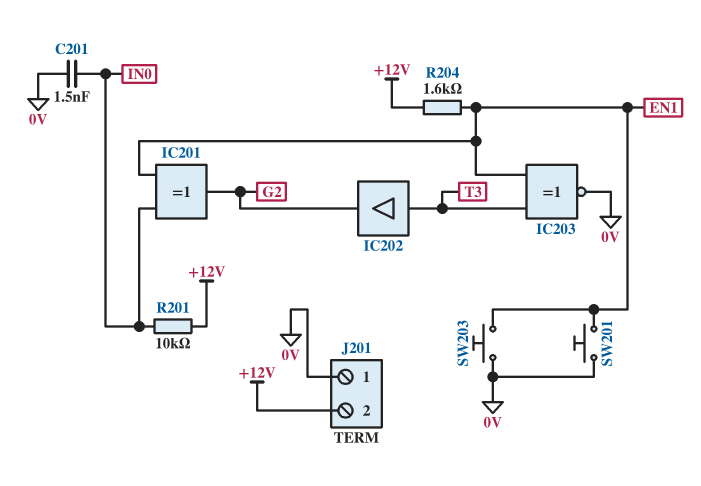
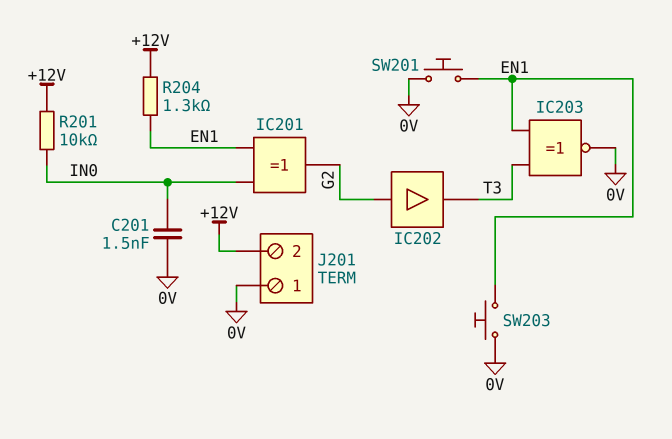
IC202: buffer (in T3, out G2) -> buffer (in G2, out T3)
R204: 1.6k (+12V, EN1) -> 1.3k (+12V, EN1)

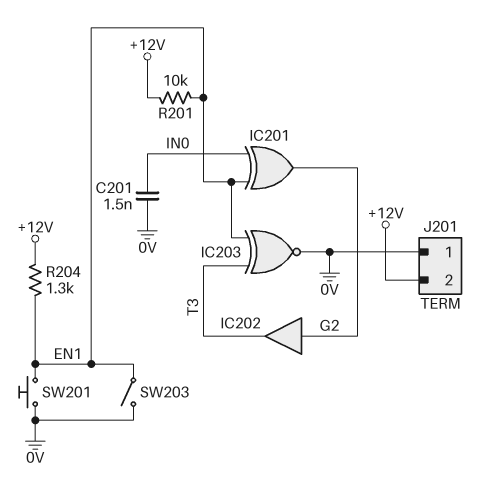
R201: 10k (+12V, IN0) -> 10k (+12V, EN1)
SW203: button (0V, EN1) -> switch (0V, EN1)

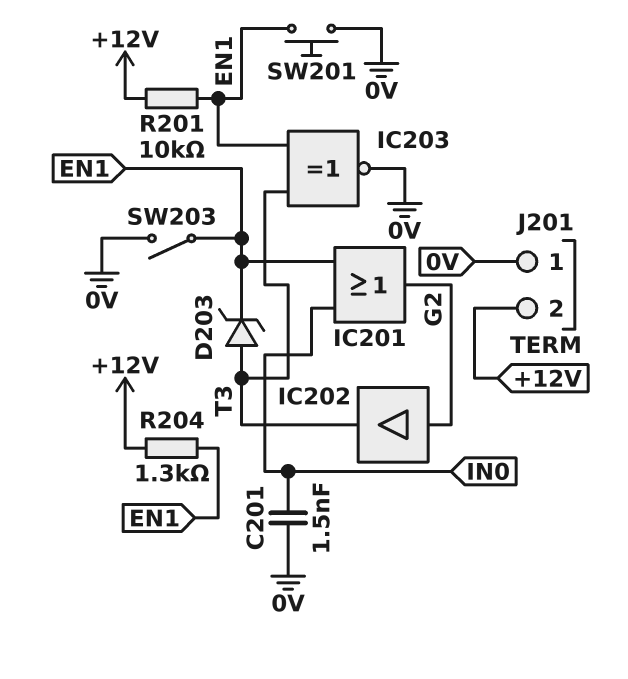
D203: none -> zener (A T3, K EN1)
IC201: XOR (in EN1, in IN0, out G2) -> OR (in EN1, in IN0, out G2)

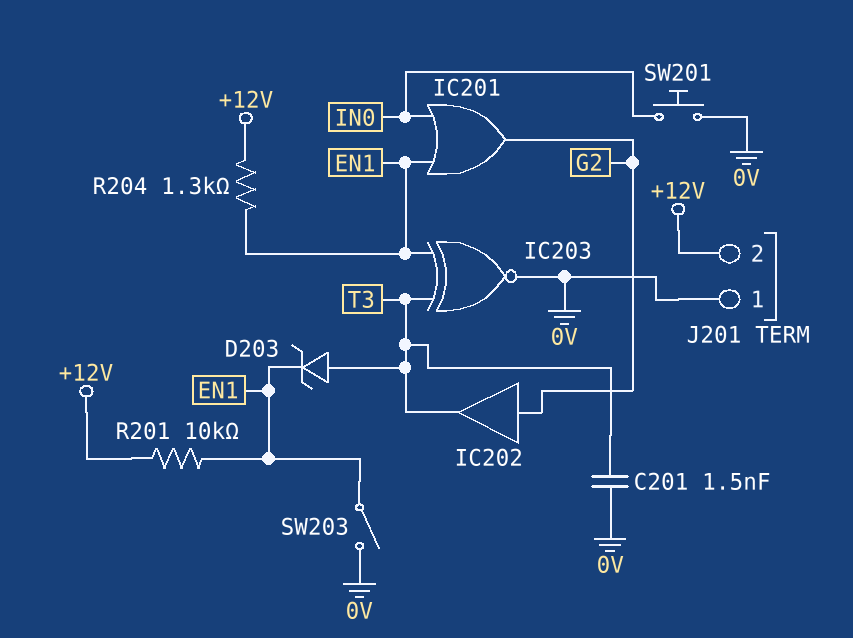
C201: 1.5nF (0V, IN0) -> 1.5nF (0V, T3)
SW201: button (0V, EN1) -> button (0V, IN0)

